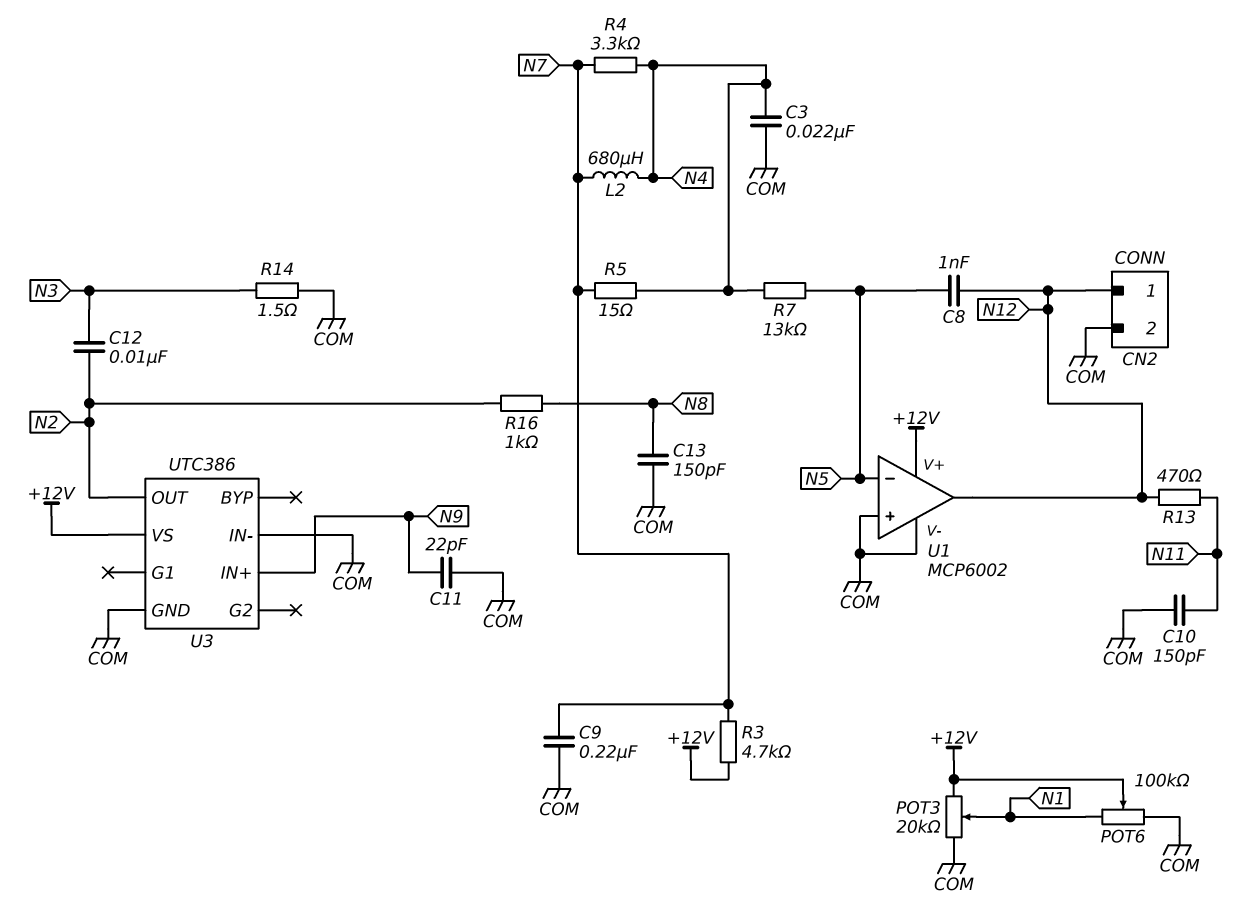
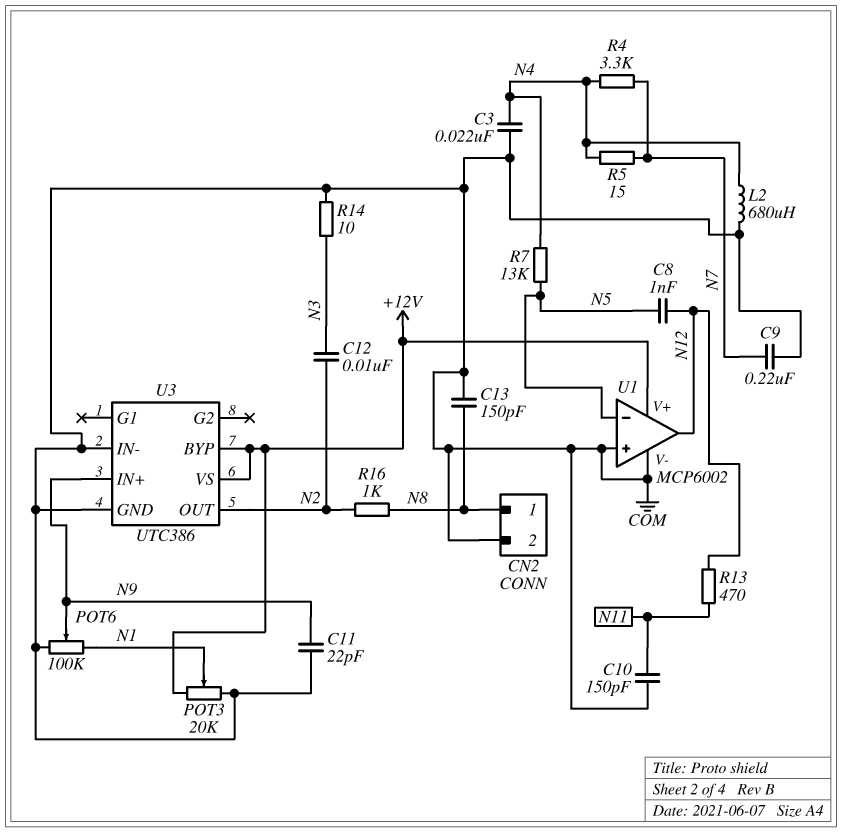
CN2 pin 1: N12 -> N8
L2: 680uH (N4, N7) -> 680uH (COM, N4)
POT6: 100k (COM, N1, wiper +12V) -> 100k (COM, N1, wiper N9)
R3: 4.7k (+12V, N7) -> none
R14: 1.5 (COM, N3) -> 10 (COM, N3)
U3 pin BYP: none -> +12V

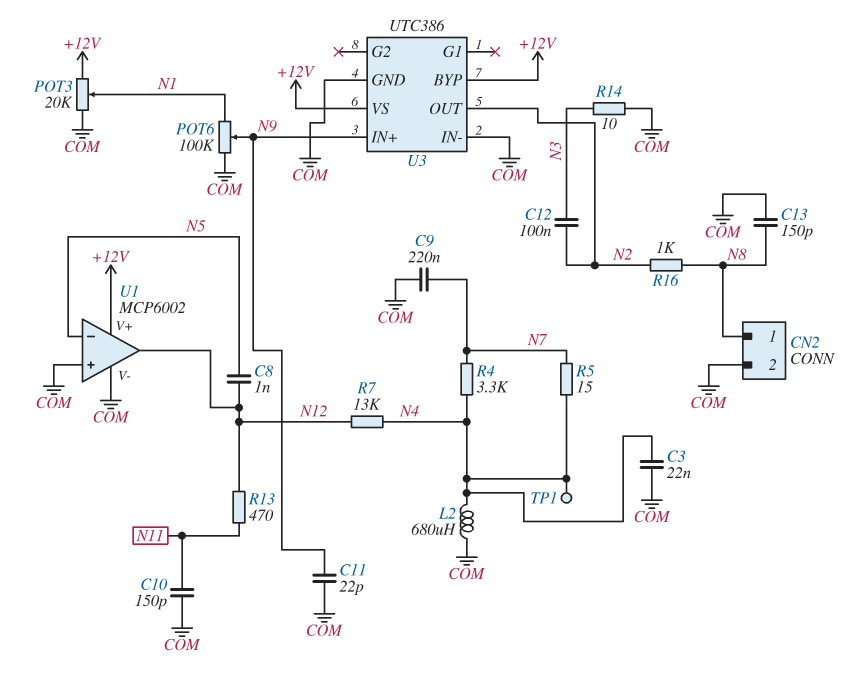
C12: 10nF (N2, N3) -> 100nF (N2, N3)
R7: 13k (N4, N5) -> 13k (N4, N12)
TP1: none -> test point (N4)

